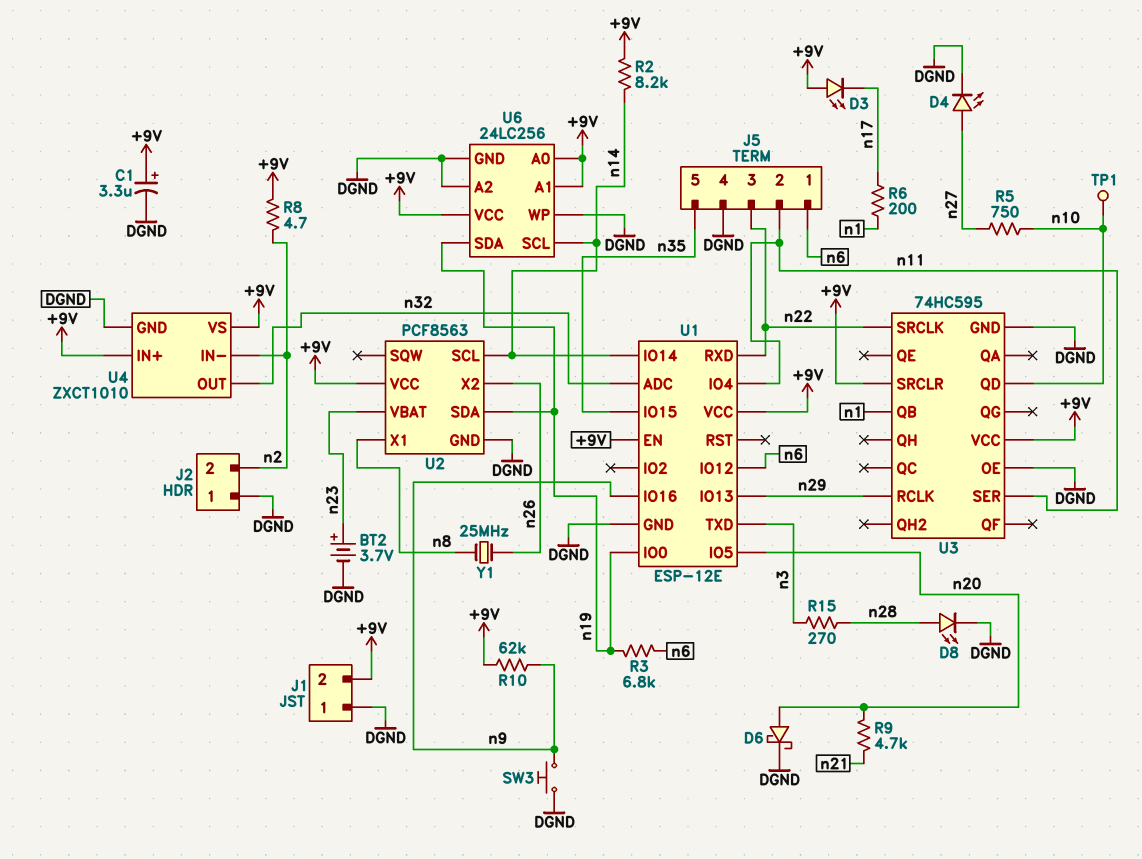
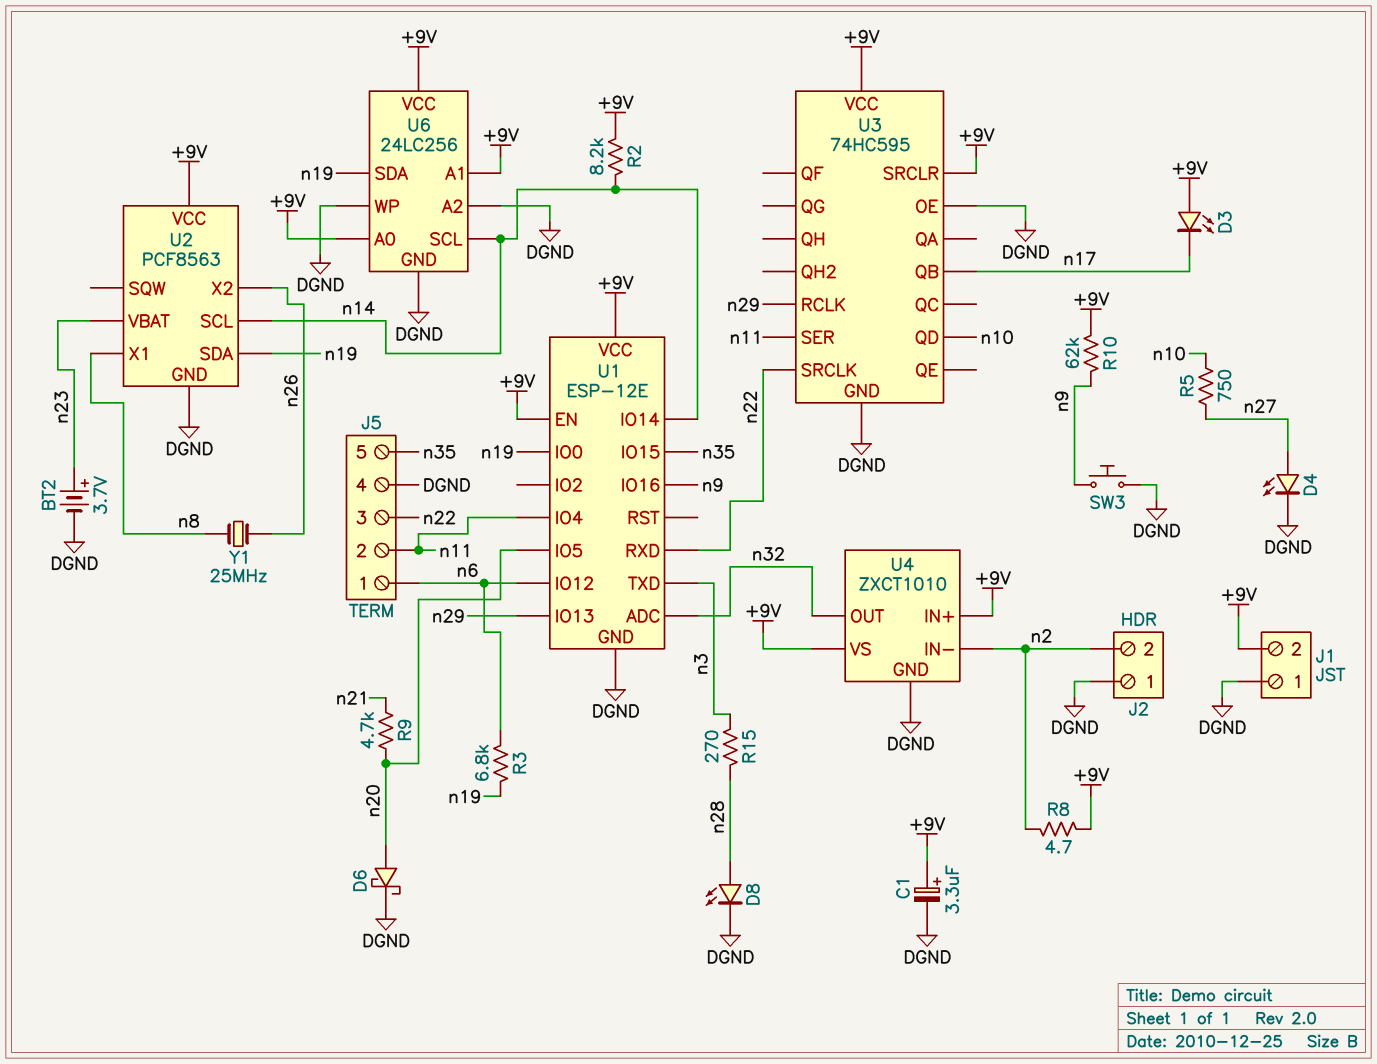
R6: 200 (n1, n17) -> none
TP1: test point (n10) -> none
U3 pin QB: n1 -> n17

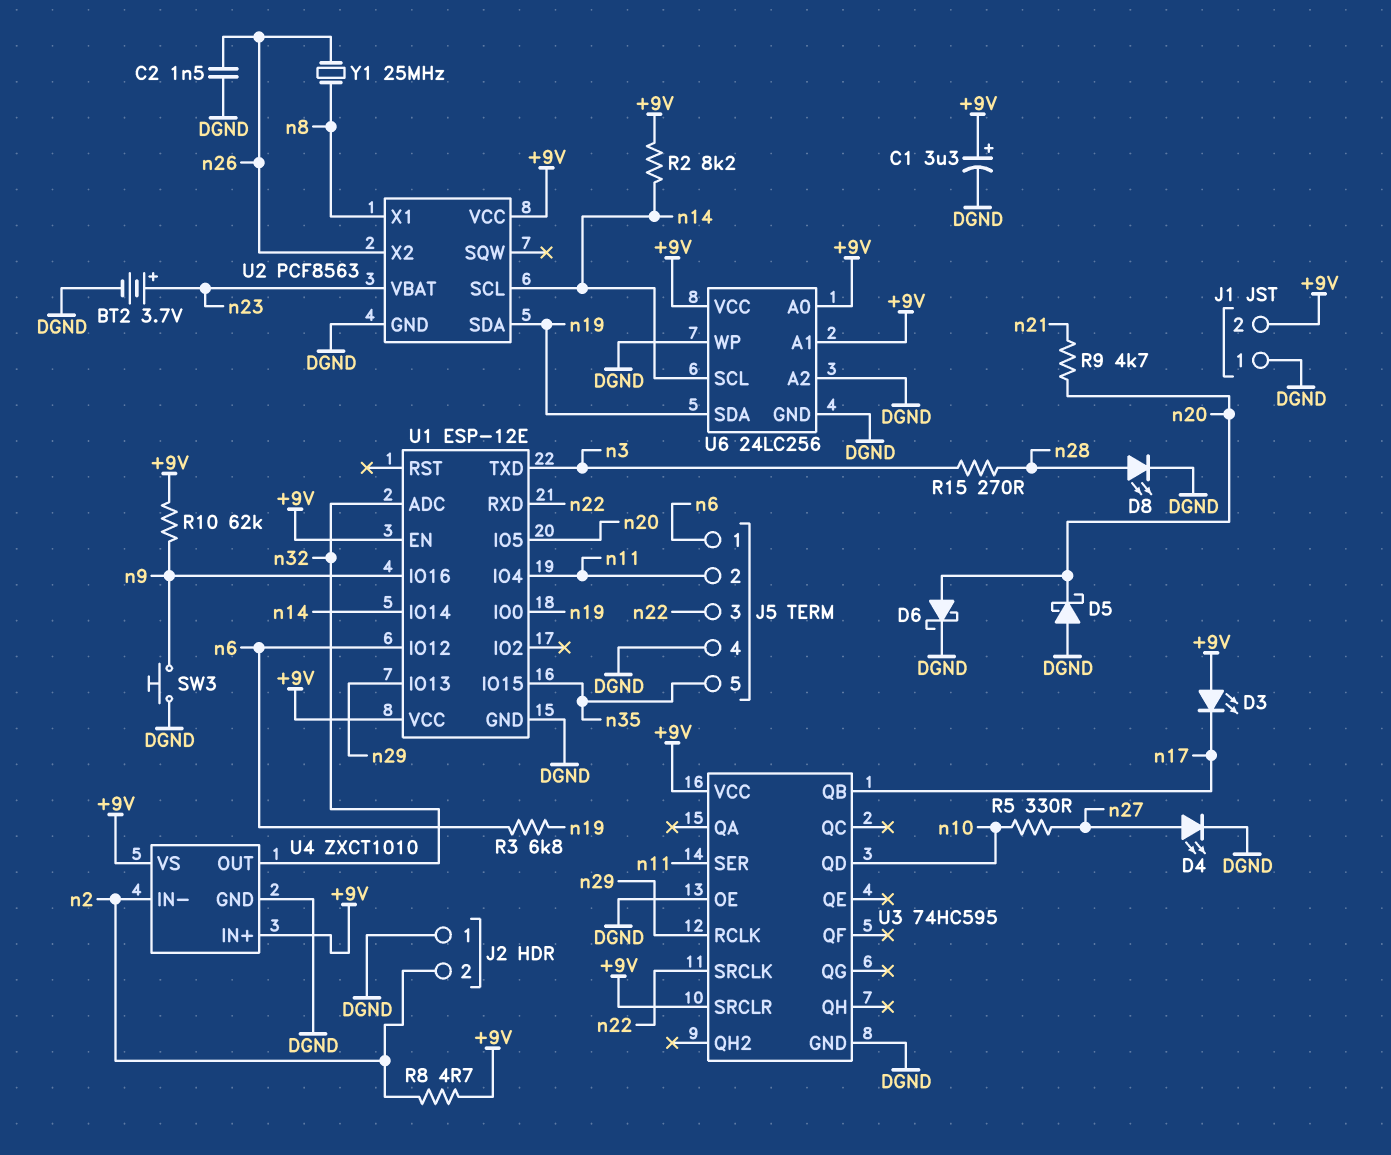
C2: none -> 1.5nF (DGND, n26)
D5: none -> schottky (A DGND, K n20)
R5: 750 (n10, n27) -> 330 (n10, n27)

